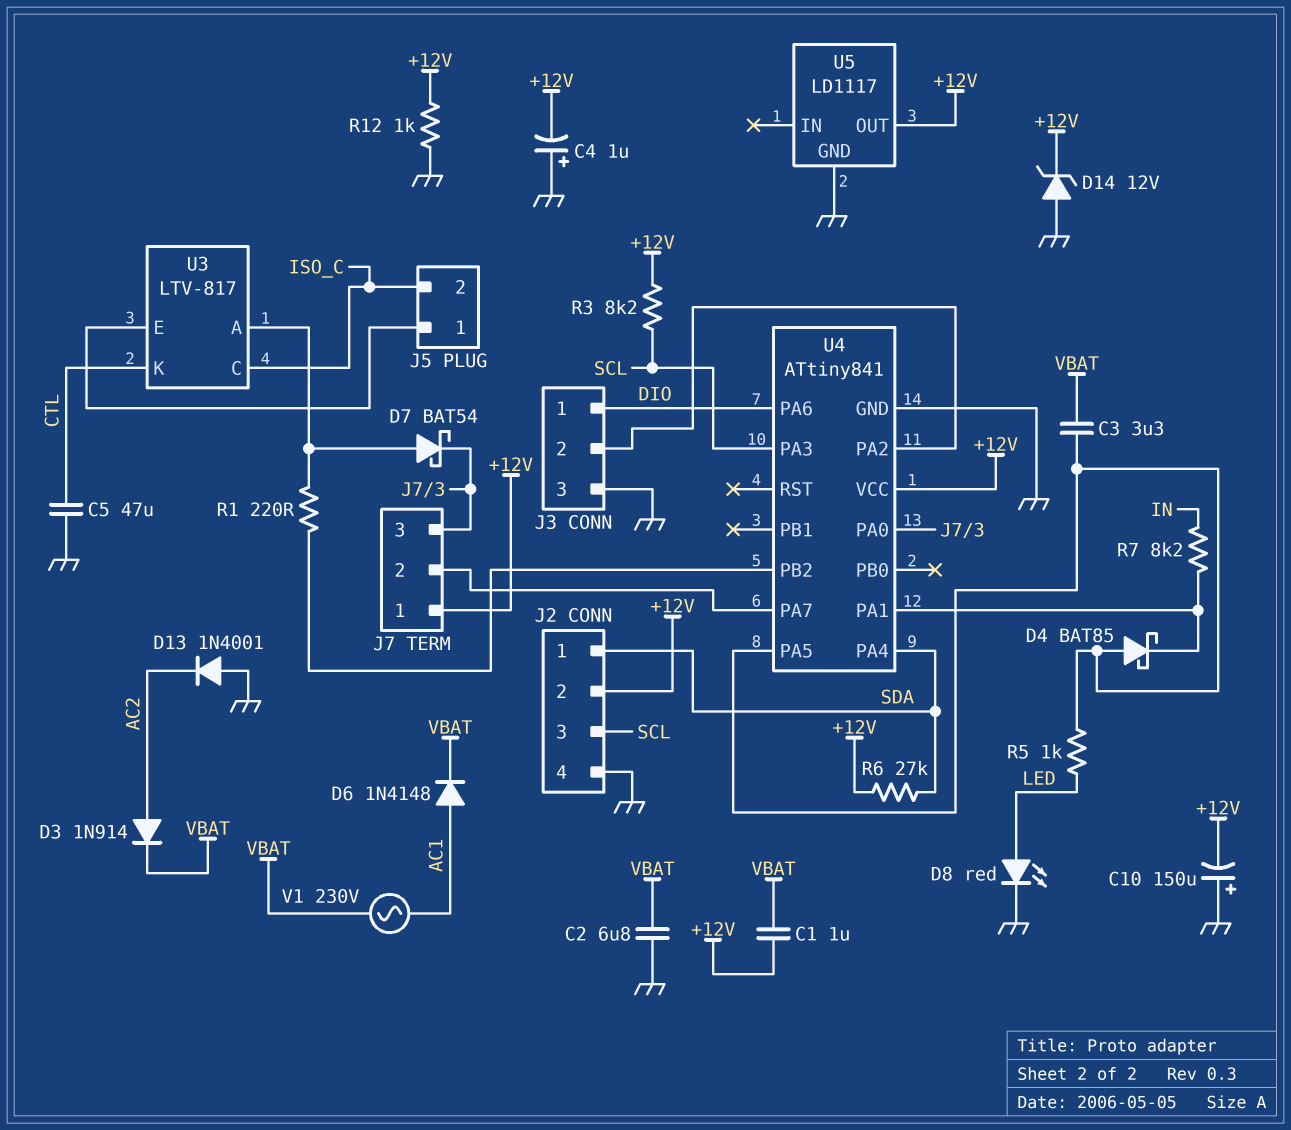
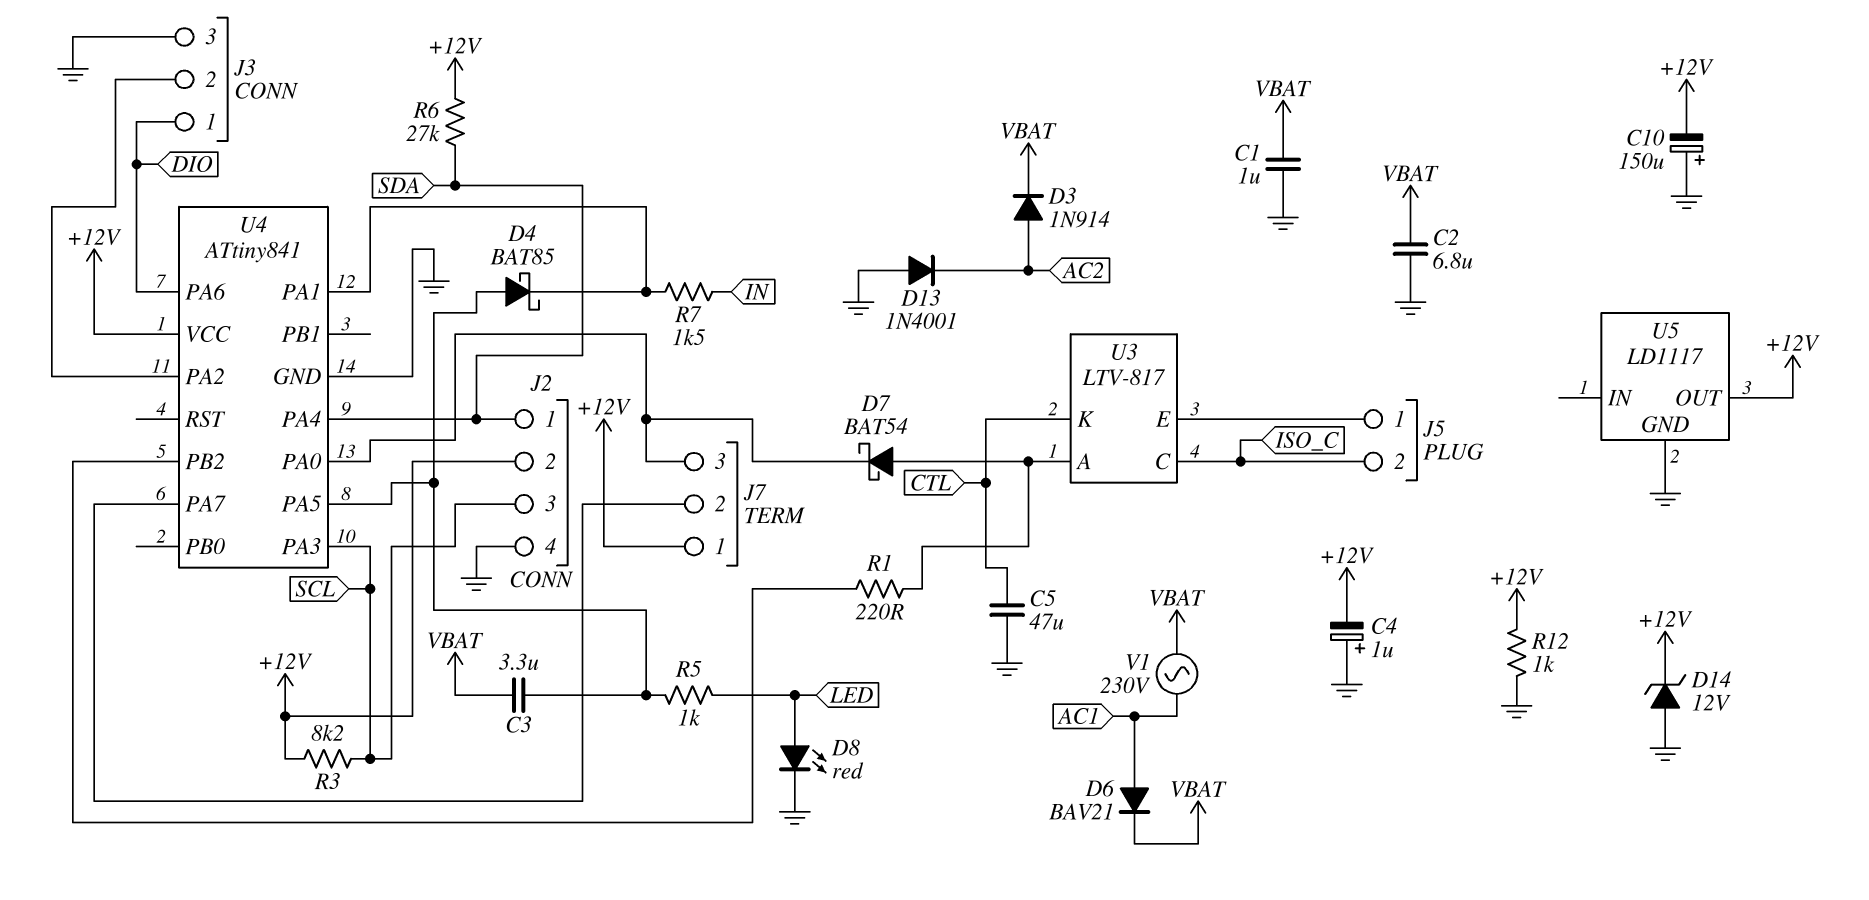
C1: 1uF (+12V, VBAT) -> 1uF (GND, VBAT)
D6: diode 1N4148 (A AC1, K VBAT) -> diode BAV21 (A AC1, K VBAT)
R7: 8.2k (IN, U4/PA1) -> 1.5k (IN, U4/PA1)

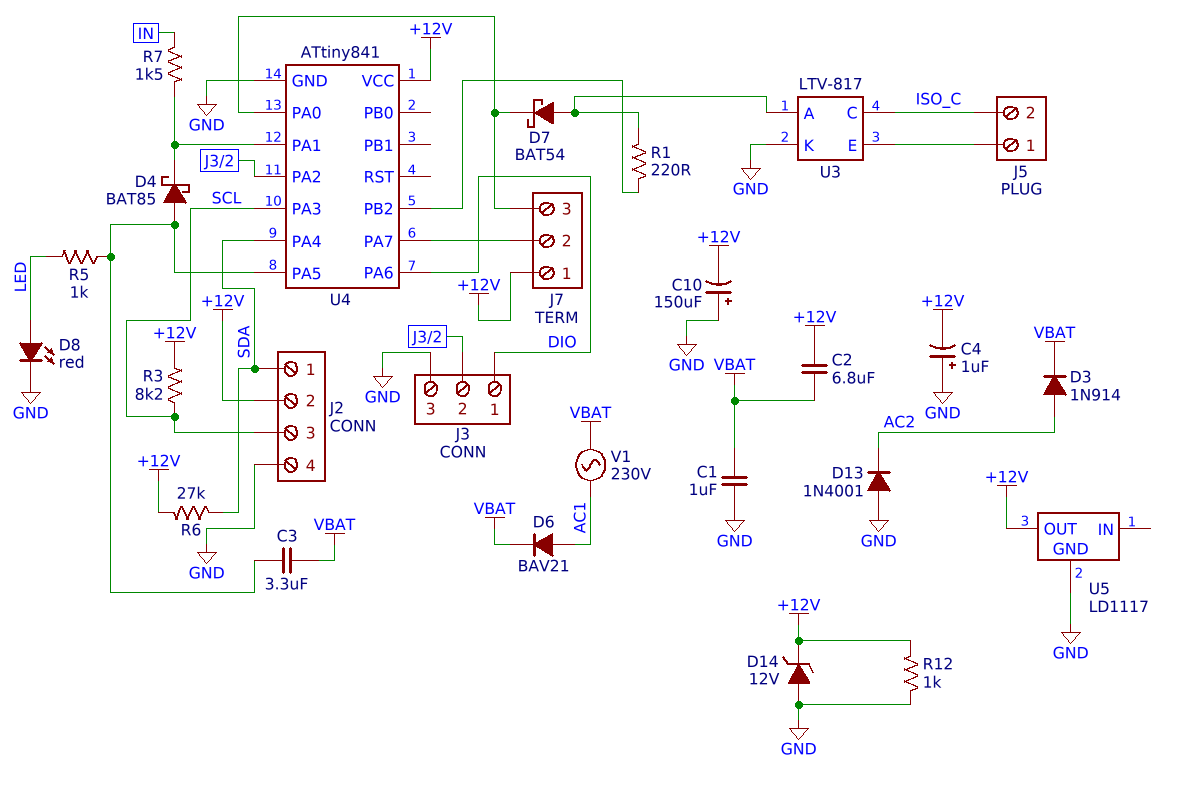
C2: 6.8uF (GND, VBAT) -> 6.8uF (+12V, VBAT)
C5: 47uF (CTL, GND) -> none
U3 pin K: CTL -> GND

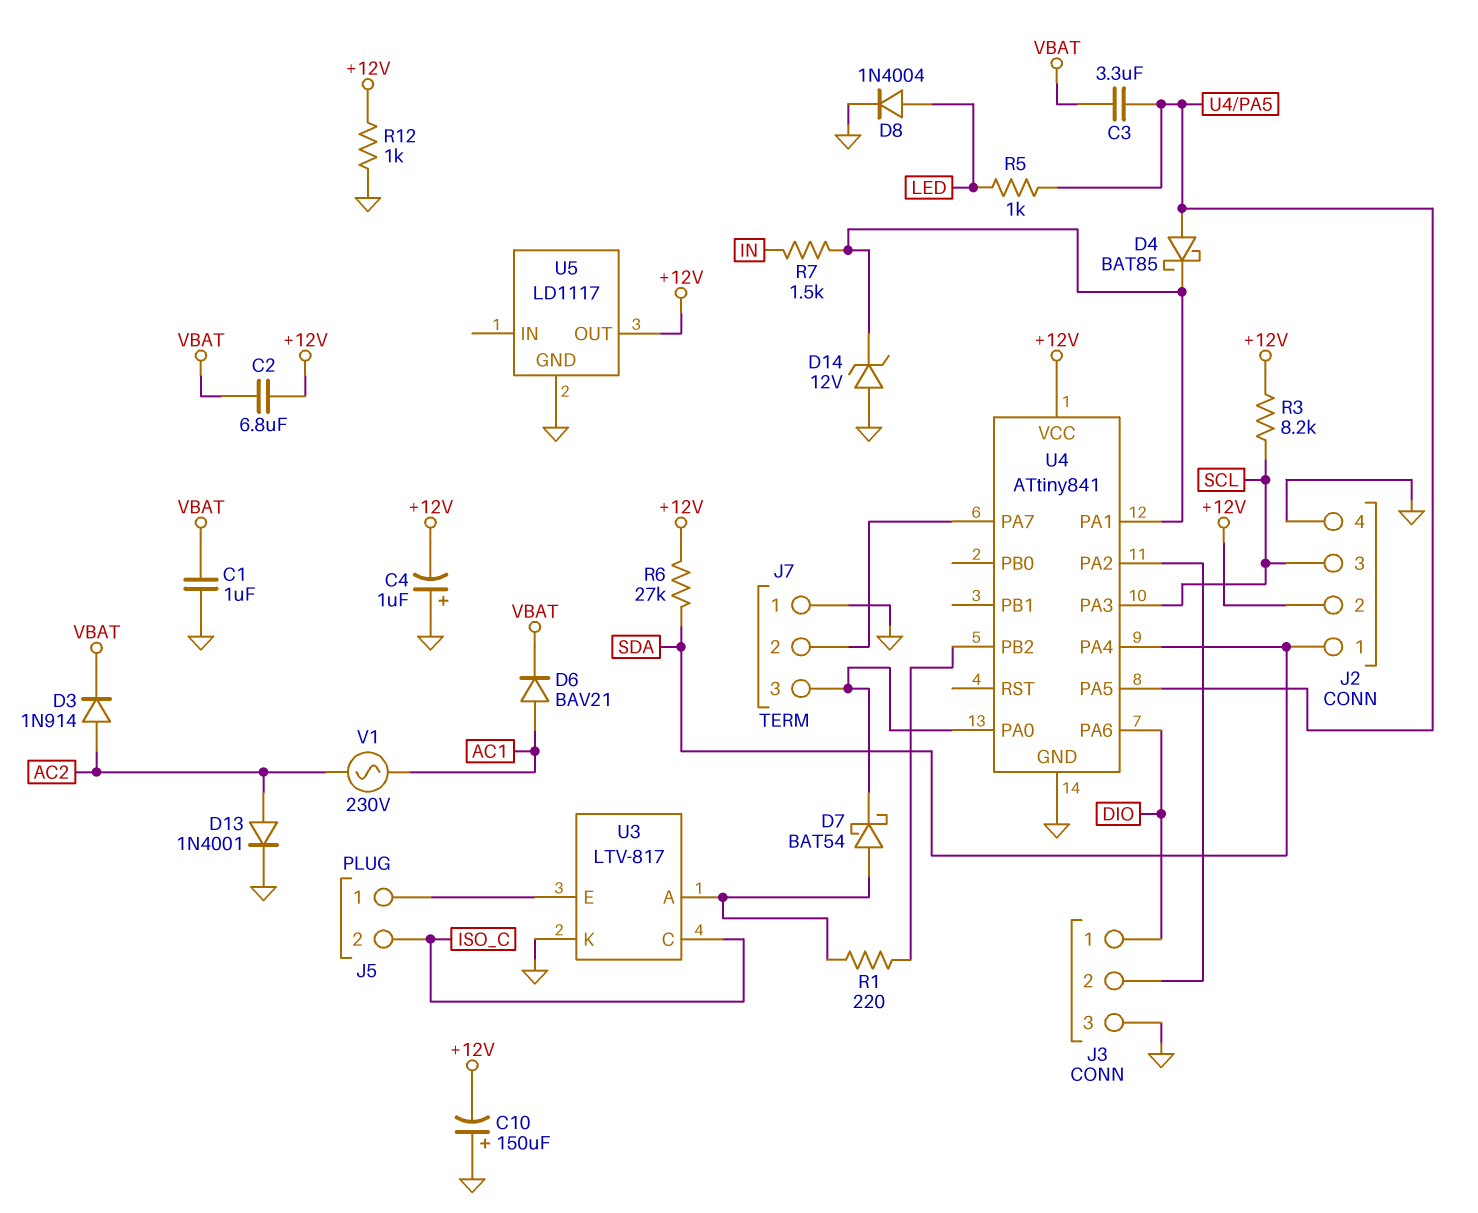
D8: LED red (A LED, K GND) -> diode 1N4004 (A LED, K GND)
D13: diode 1N4001 (A GND, K AC2) -> diode 1N4001 (A AC2, K GND)
D14: zener 12V (A GND, K +12V) -> zener 12V (A GND, K U4/PA1)
J7 pin 1: +12V -> GND
V1: AC 230V (AC1, VBAT) -> AC 230V (AC1, AC2)

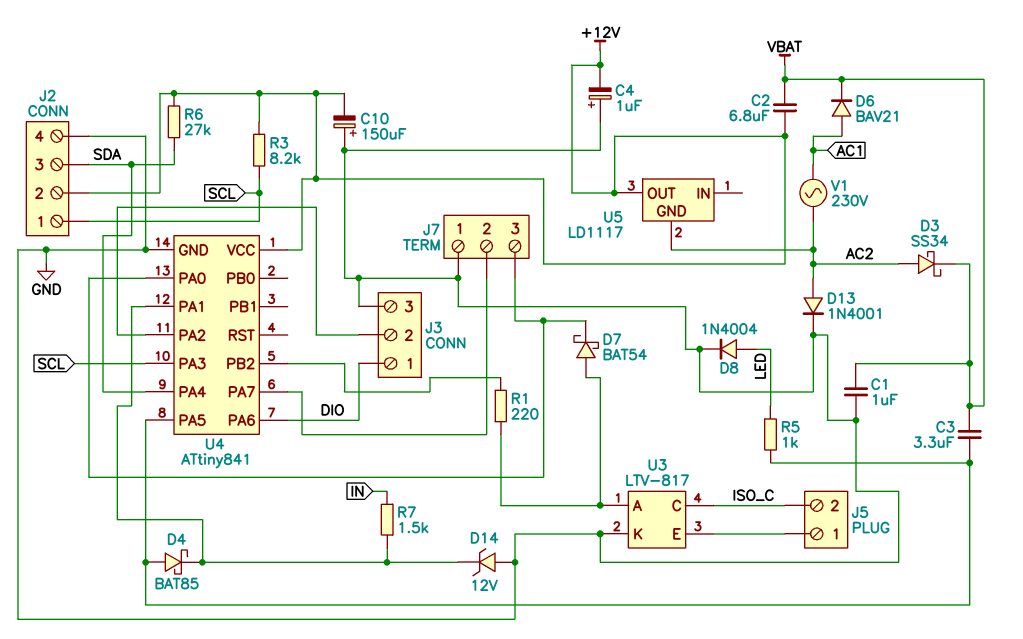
D3: diode 1N914 (A AC2, K VBAT) -> schottky SS34 (A AC2, K VBAT)
J2 pin 1: SDA -> SCL
J2 pin 3: SCL -> SDA
R12: 1k (+12V, GND) -> none
U5 pin GND: GND -> AC2

